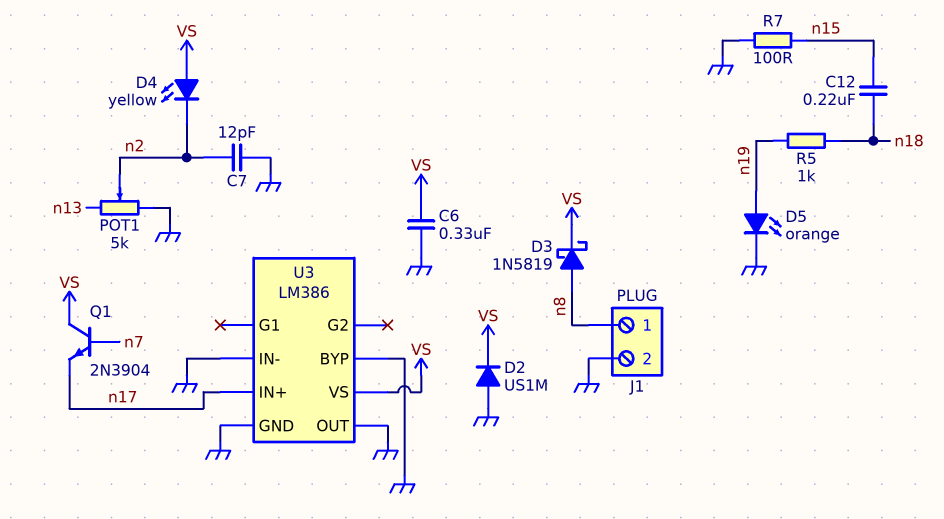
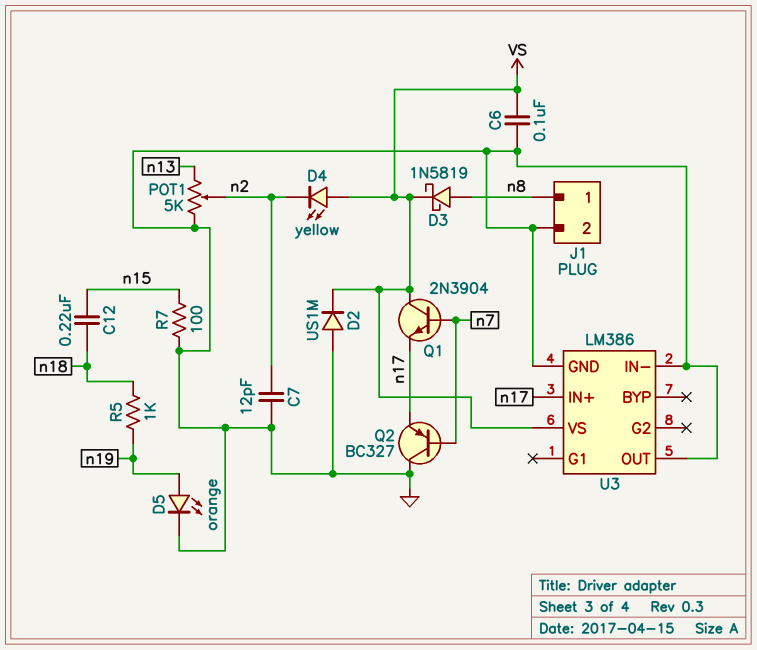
C6: 330nF (GND, VS) -> 100nF (GND, VS)
Q2: none -> PNP BC327 (B n7, C GND, E n17)
U3 pin BYP: GND -> none

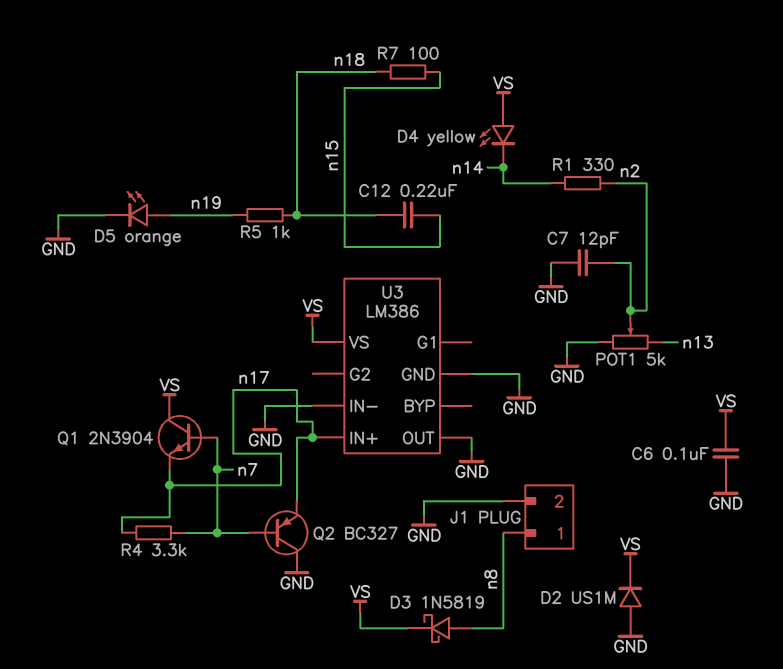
D4: LED yellow (A VS, K n2) -> LED yellow (A VS, K n14)
R1: none -> 330 (n2, n14)
R4: none -> 3.3k (n7, n17)
R7: 100 (GND, n15) -> 100 (n15, n18)

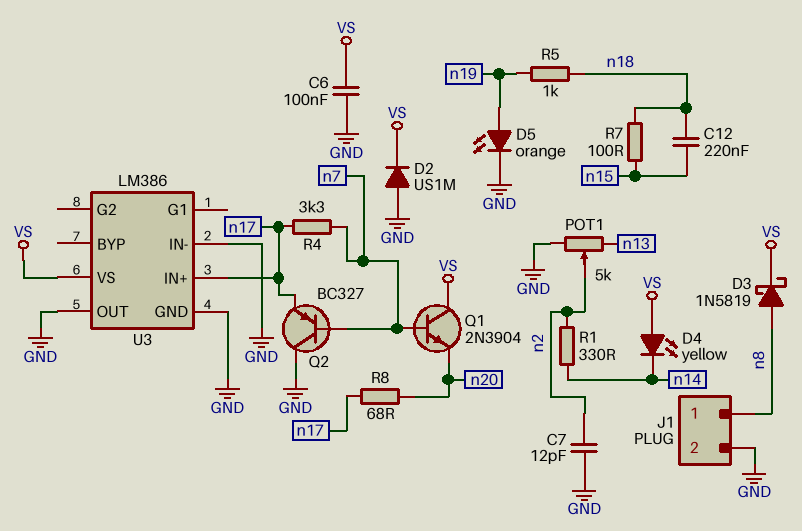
Q1: NPN 2N3904 (B n7, C VS, E n17) -> NPN 2N3904 (B n7, C VS, E n20)
R8: none -> 68 (n17, n20)

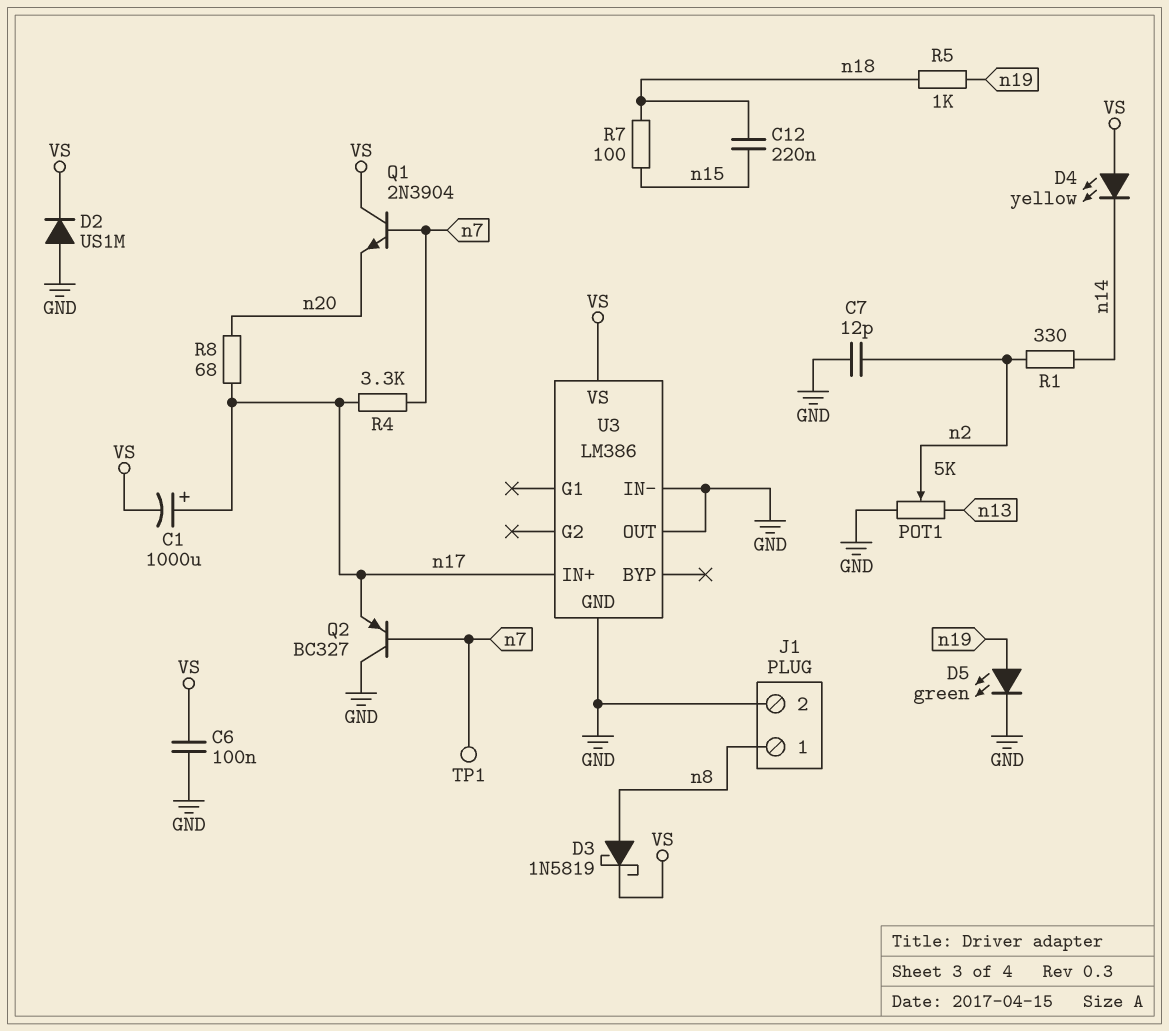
C1: none -> 1000uF (plus n17, minus VS)
D5: LED orange (A n19, K GND) -> LED green (A n19, K GND)
TP1: none -> test point (n7)

